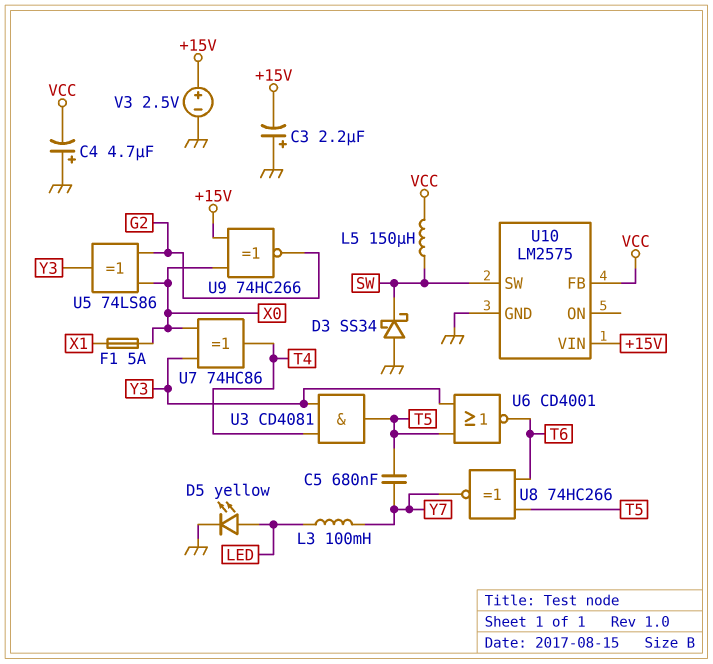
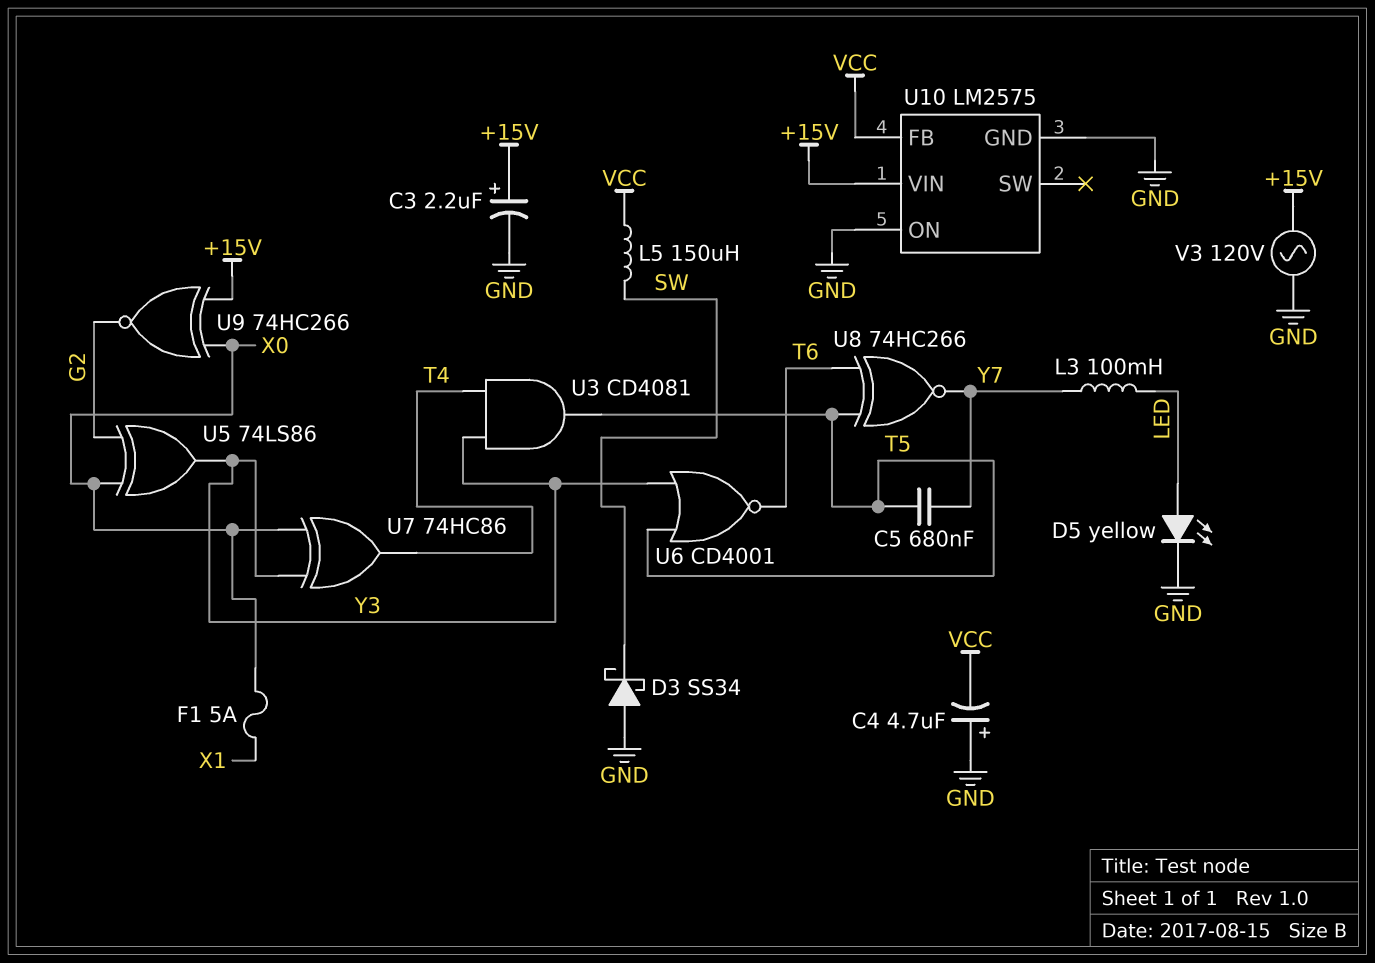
C3: 2.2uF (plus GND, minus +15V) -> 2.2uF (plus +15V, minus GND)
U10 pin ON: none -> GND
U10 pin SW: SW -> none
V3: 2.5V (plus +15V, minus GND) -> AC 120V (+15V, GND)

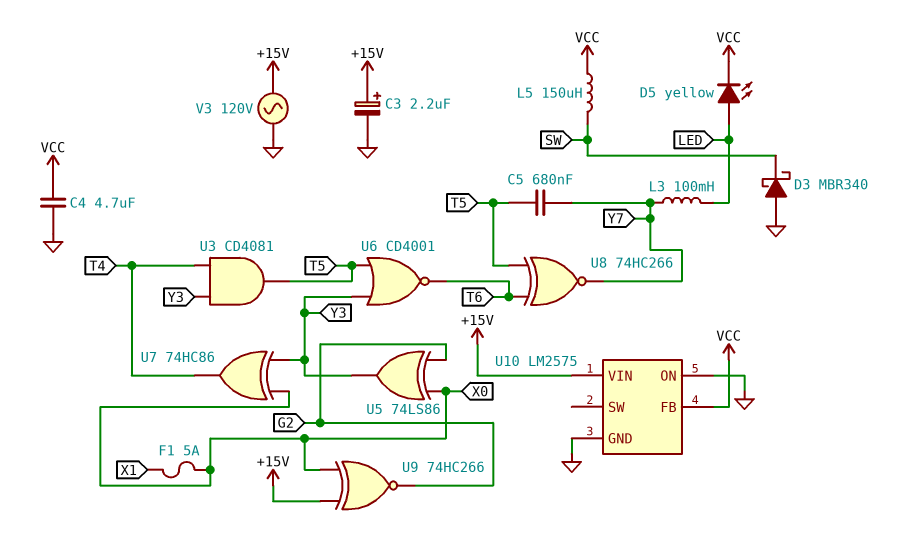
C4: 4.7uF (plus GND, minus VCC) -> 4.7uF (GND, VCC)
D3: schottky SS34 (A GND, K SW) -> schottky MBR340 (A GND, K SW)
D5: LED yellow (A LED, K GND) -> LED yellow (A LED, K VCC)

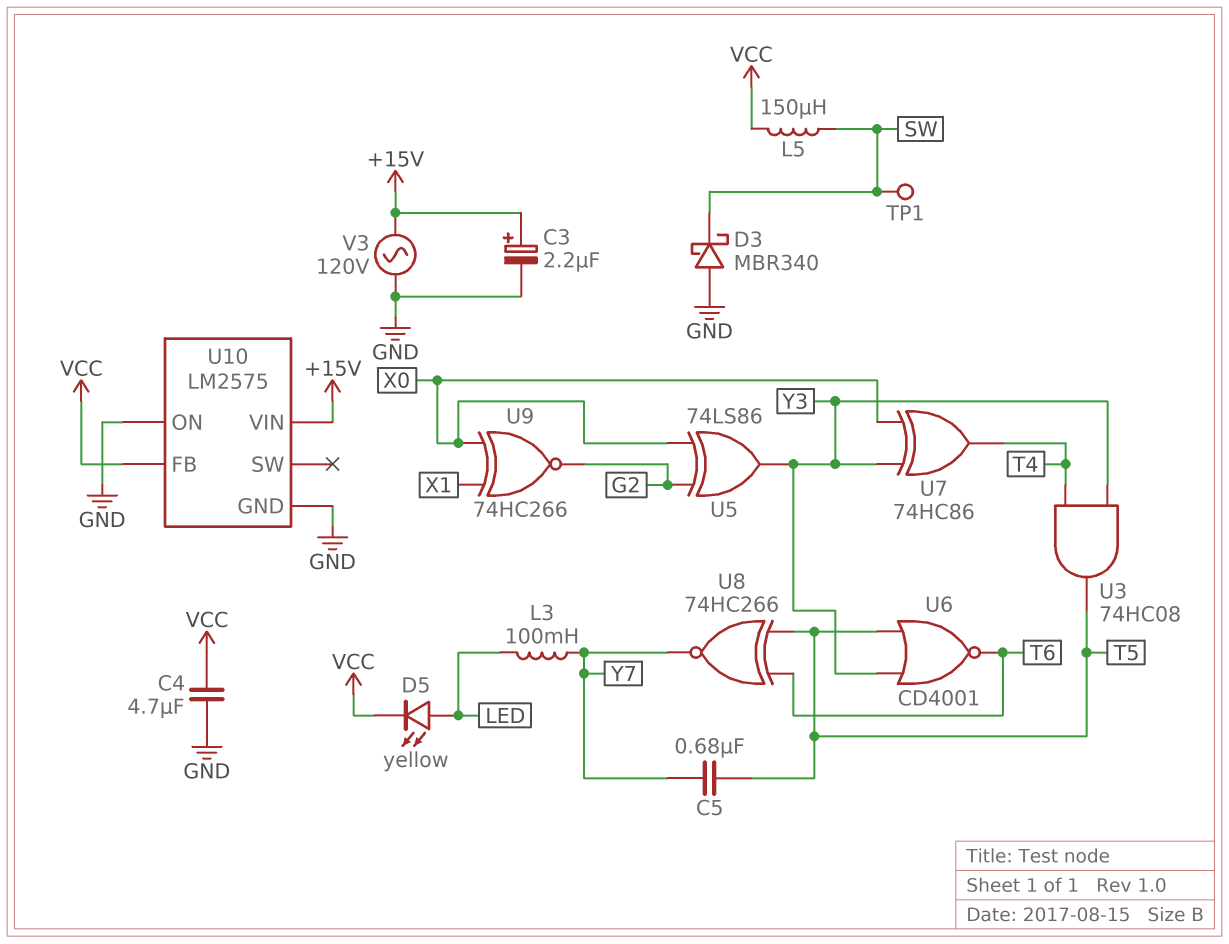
F1: 5A (X0, X1) -> none
TP1: none -> test point (SW)
U3: AND CD4081 (in T4, in Y3, out T5) -> AND 74HC08 (in T4, in Y3, out T5)
U9: XNOR 74HC266 (in +15V, in X0, out G2) -> XNOR 74HC266 (in X0, in X1, out G2)

